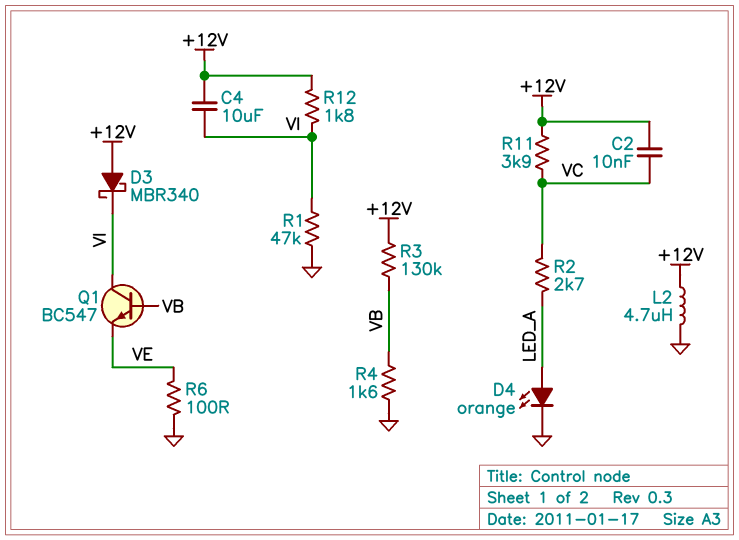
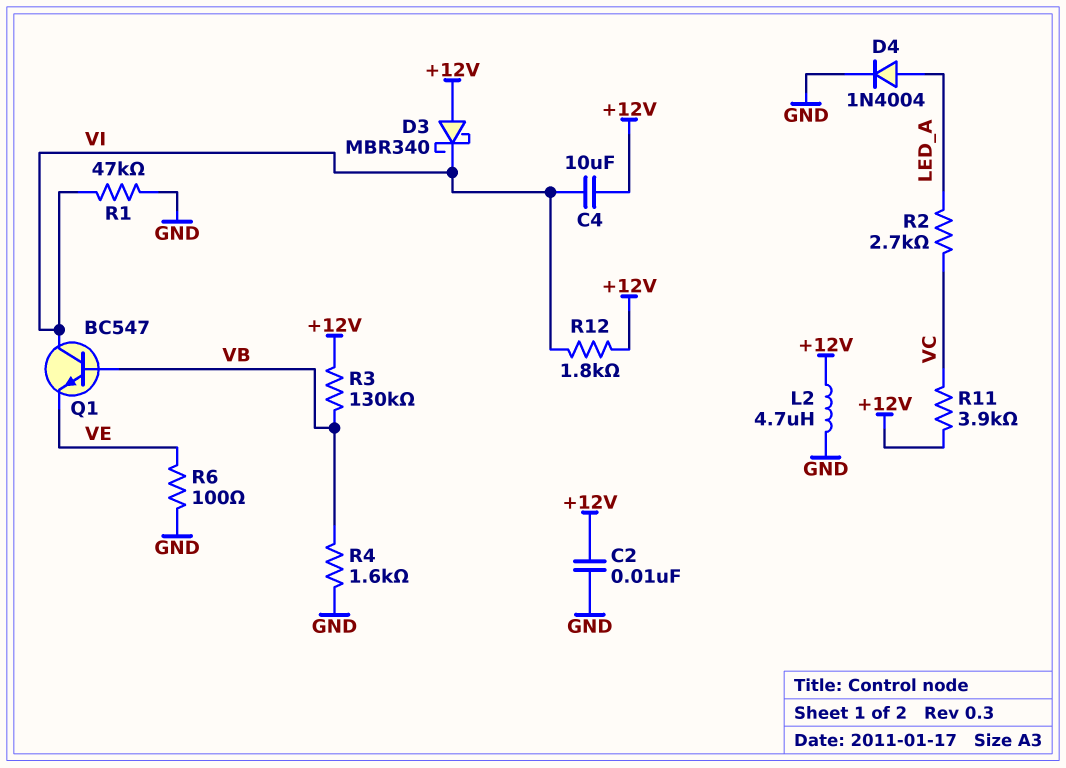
C2: 10nF (+12V, VC) -> 10nF (+12V, GND)
D4: LED orange (A LED_A, K GND) -> diode 1N4004 (A LED_A, K GND)

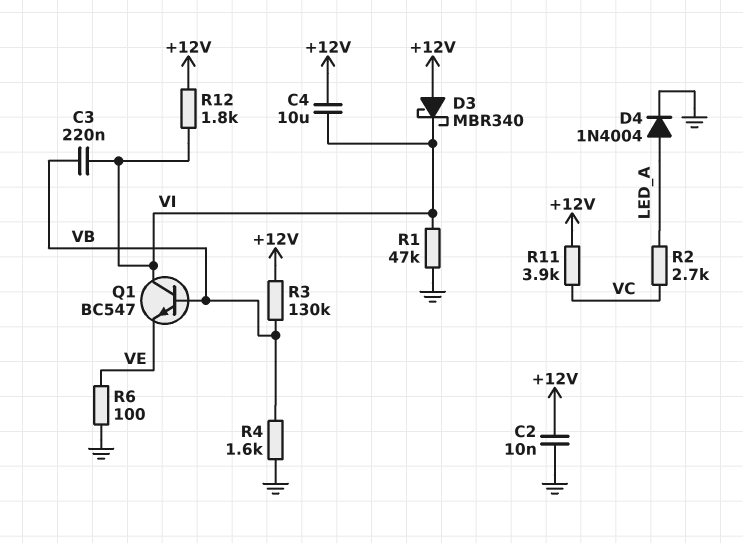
C3: none -> 220nF (VB, VI)
L2: 4.7uH (+12V, GND) -> none

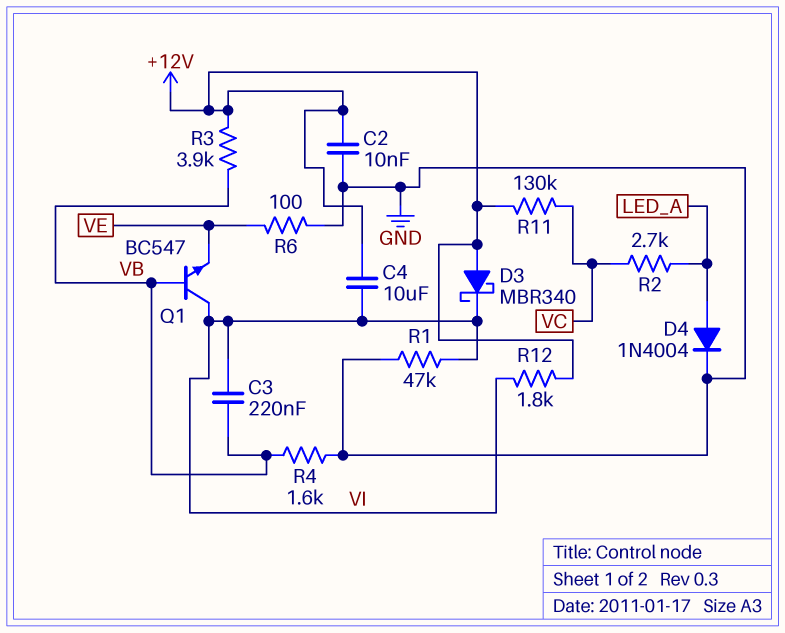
R3: 130k (+12V, VB) -> 3.9k (+12V, VB)
R11: 3.9k (+12V, VC) -> 130k (+12V, VC)

